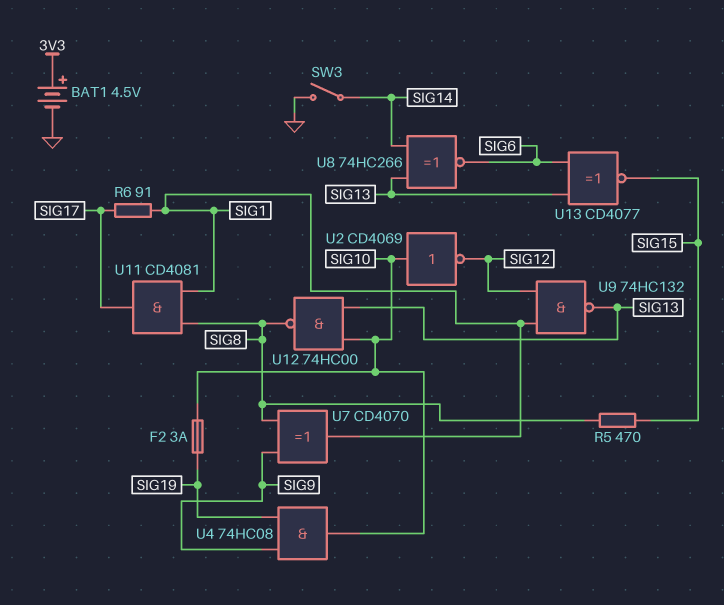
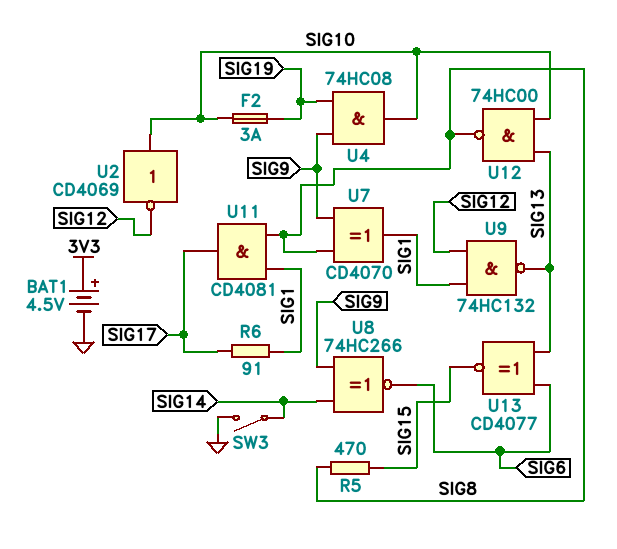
U8: XNOR 74HC266 (in SIG13, in SIG14, out SIG6) -> XNOR 74HC266 (in SIG9, in SIG14, out SIG6)

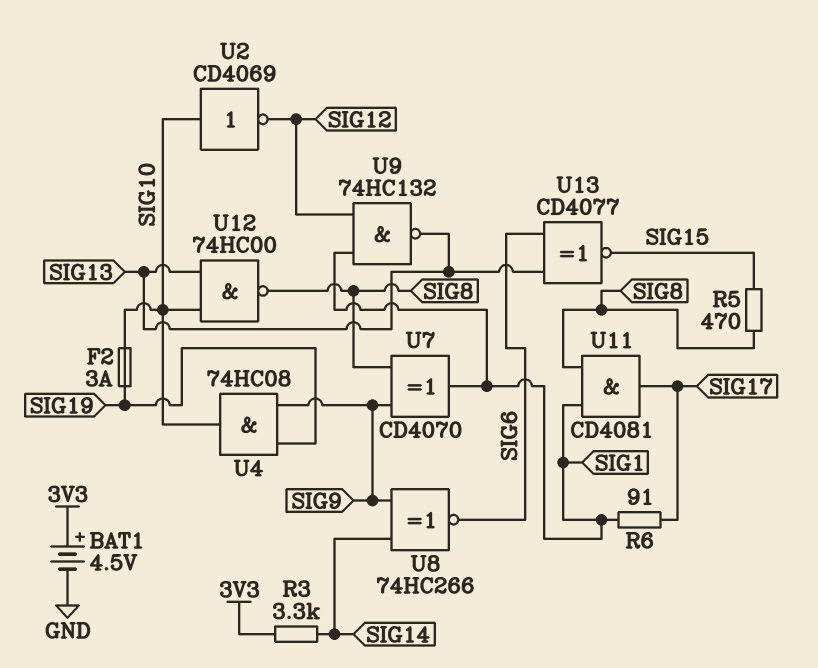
R3: none -> 3.3k (3V3, SIG14)
SW3: switch (GND, SIG14) -> none

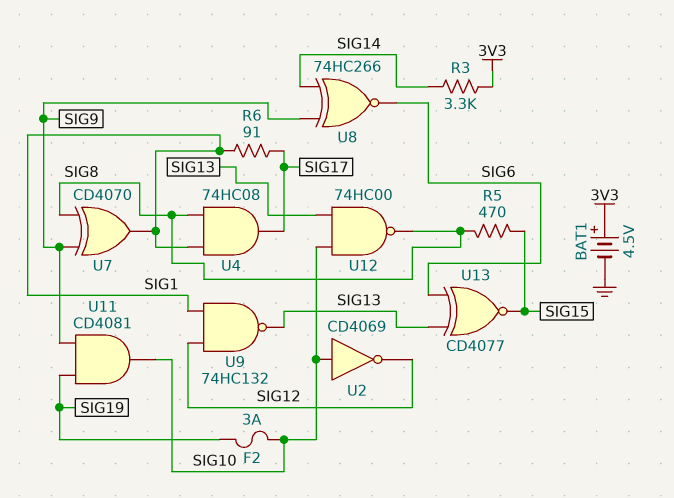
U4: AND 74HC08 (in SIG9, in SIG19, out SIG10) -> AND 74HC08 (in SIG1, in SIG8, out SIG17)
U11: AND CD4081 (in SIG1, in SIG8, out SIG17) -> AND CD4081 (in SIG9, in SIG19, out SIG10)

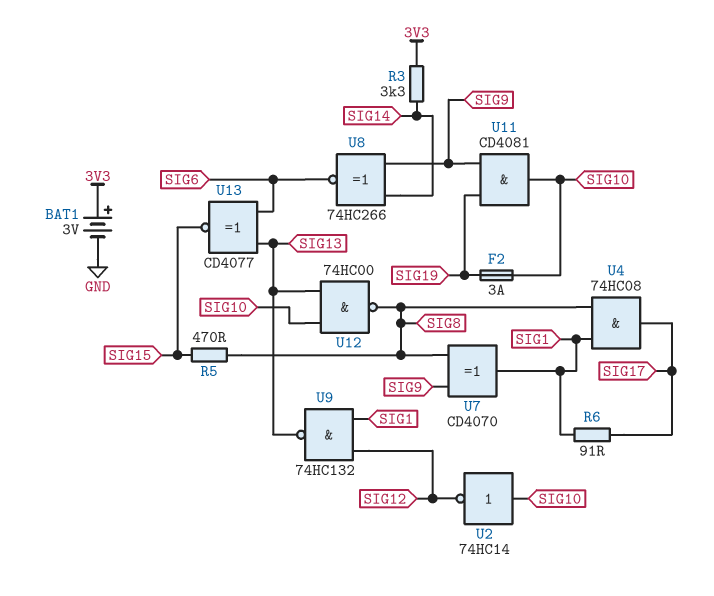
BAT1: 4.5V (plus 3V3, minus GND) -> 3V (plus 3V3, minus GND)
U2: NOT CD4069 (in SIG10, out SIG12) -> NOT 74HC14 (in SIG10, out SIG12)

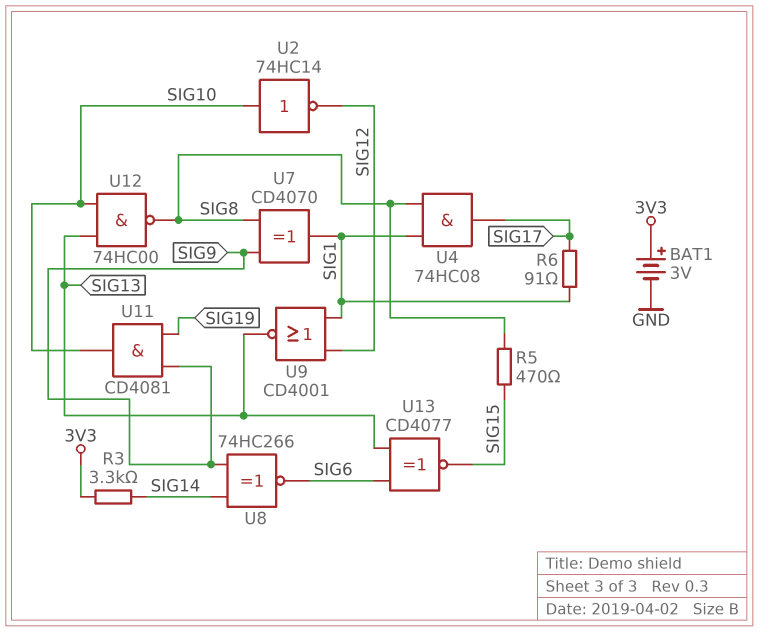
F2: 3A (SIG10, SIG19) -> none
U9: NAND 74HC132 (in SIG1, in SIG12, out SIG13) -> NOR CD4001 (in SIG1, in SIG12, out SIG13)

